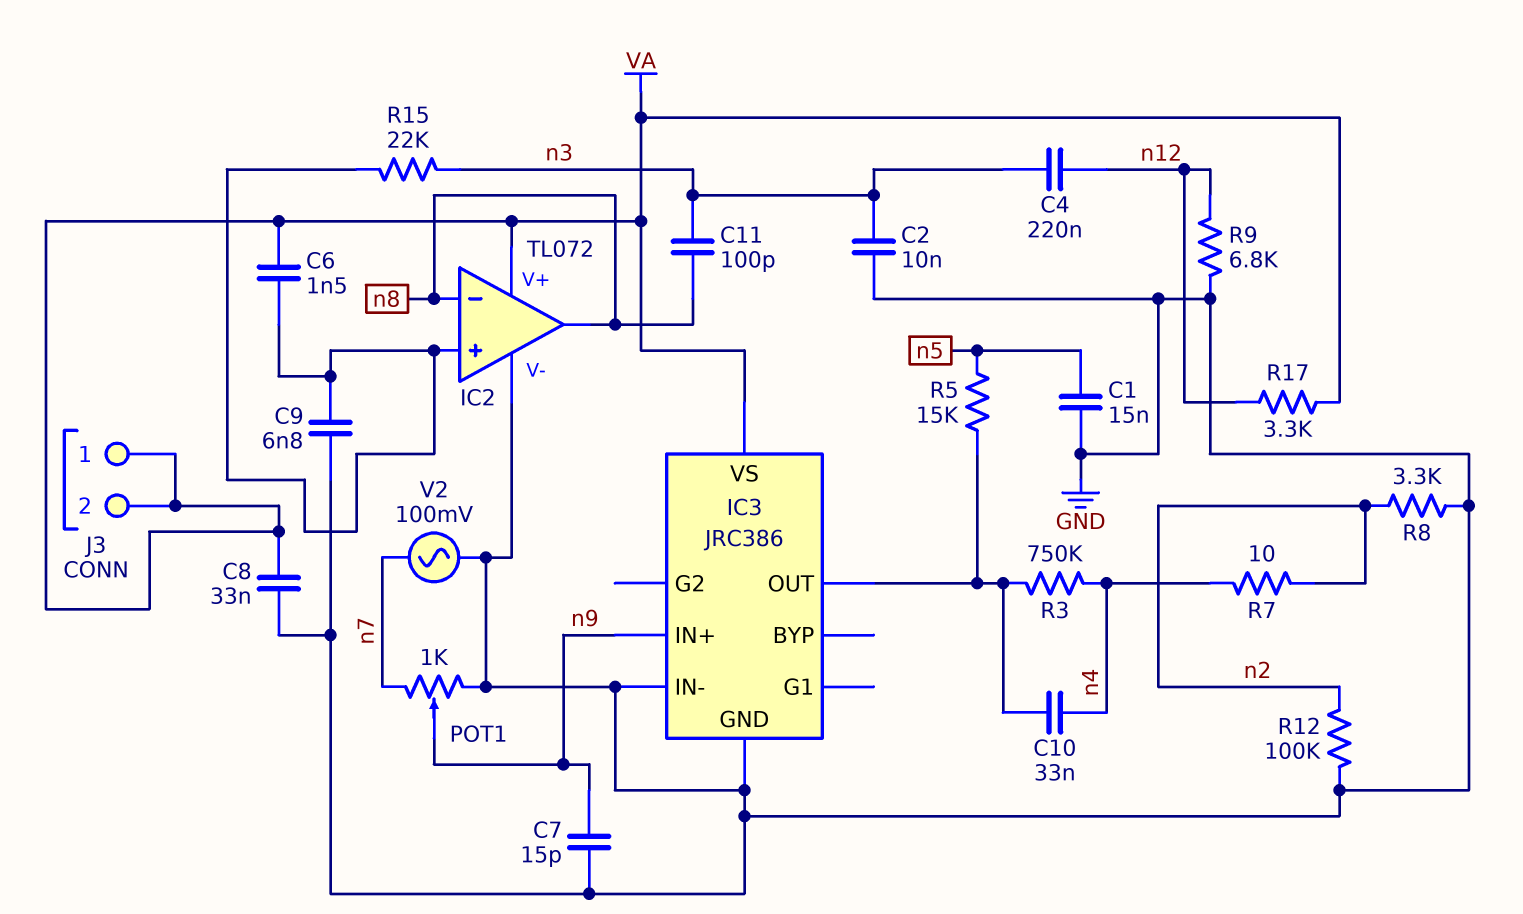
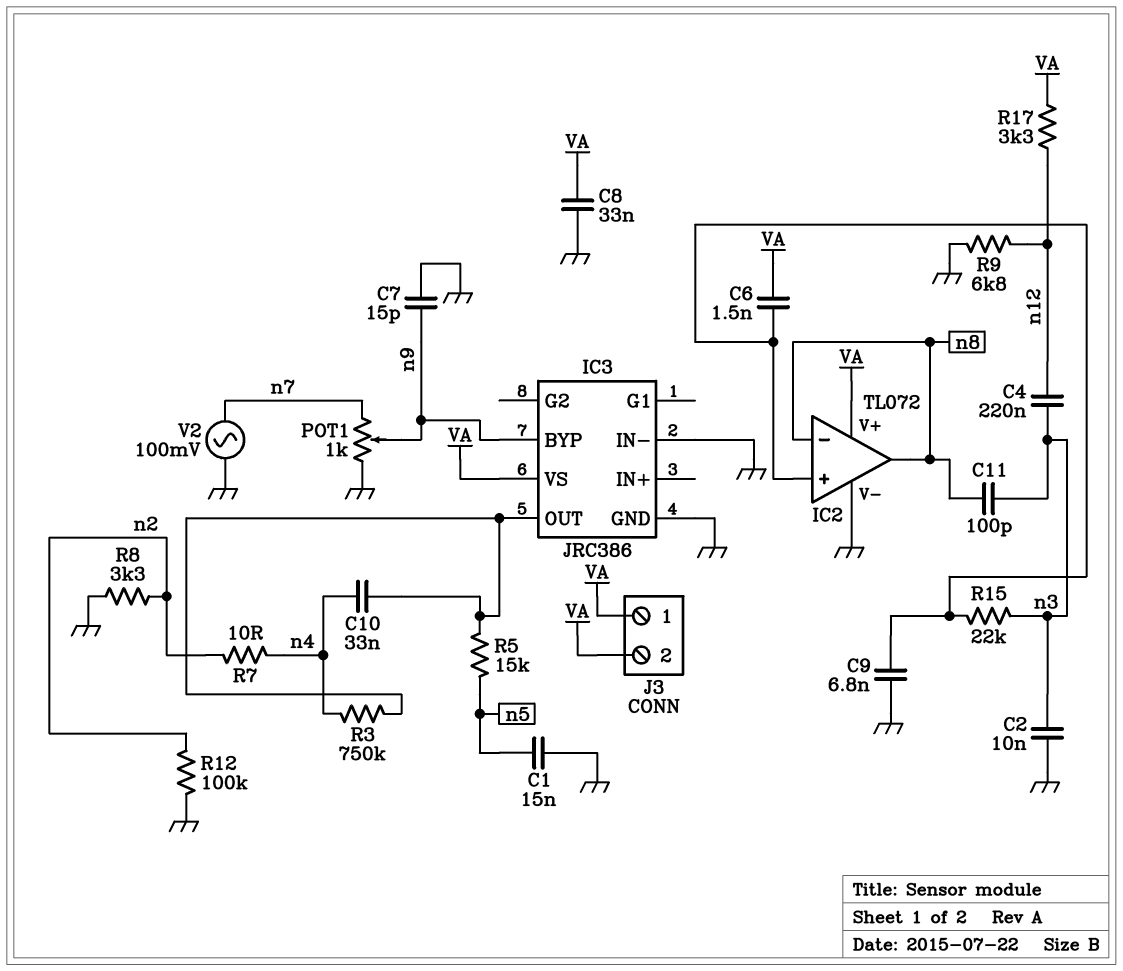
IC3 pin BYP: none -> n9
IC3 pin IN+: n9 -> none

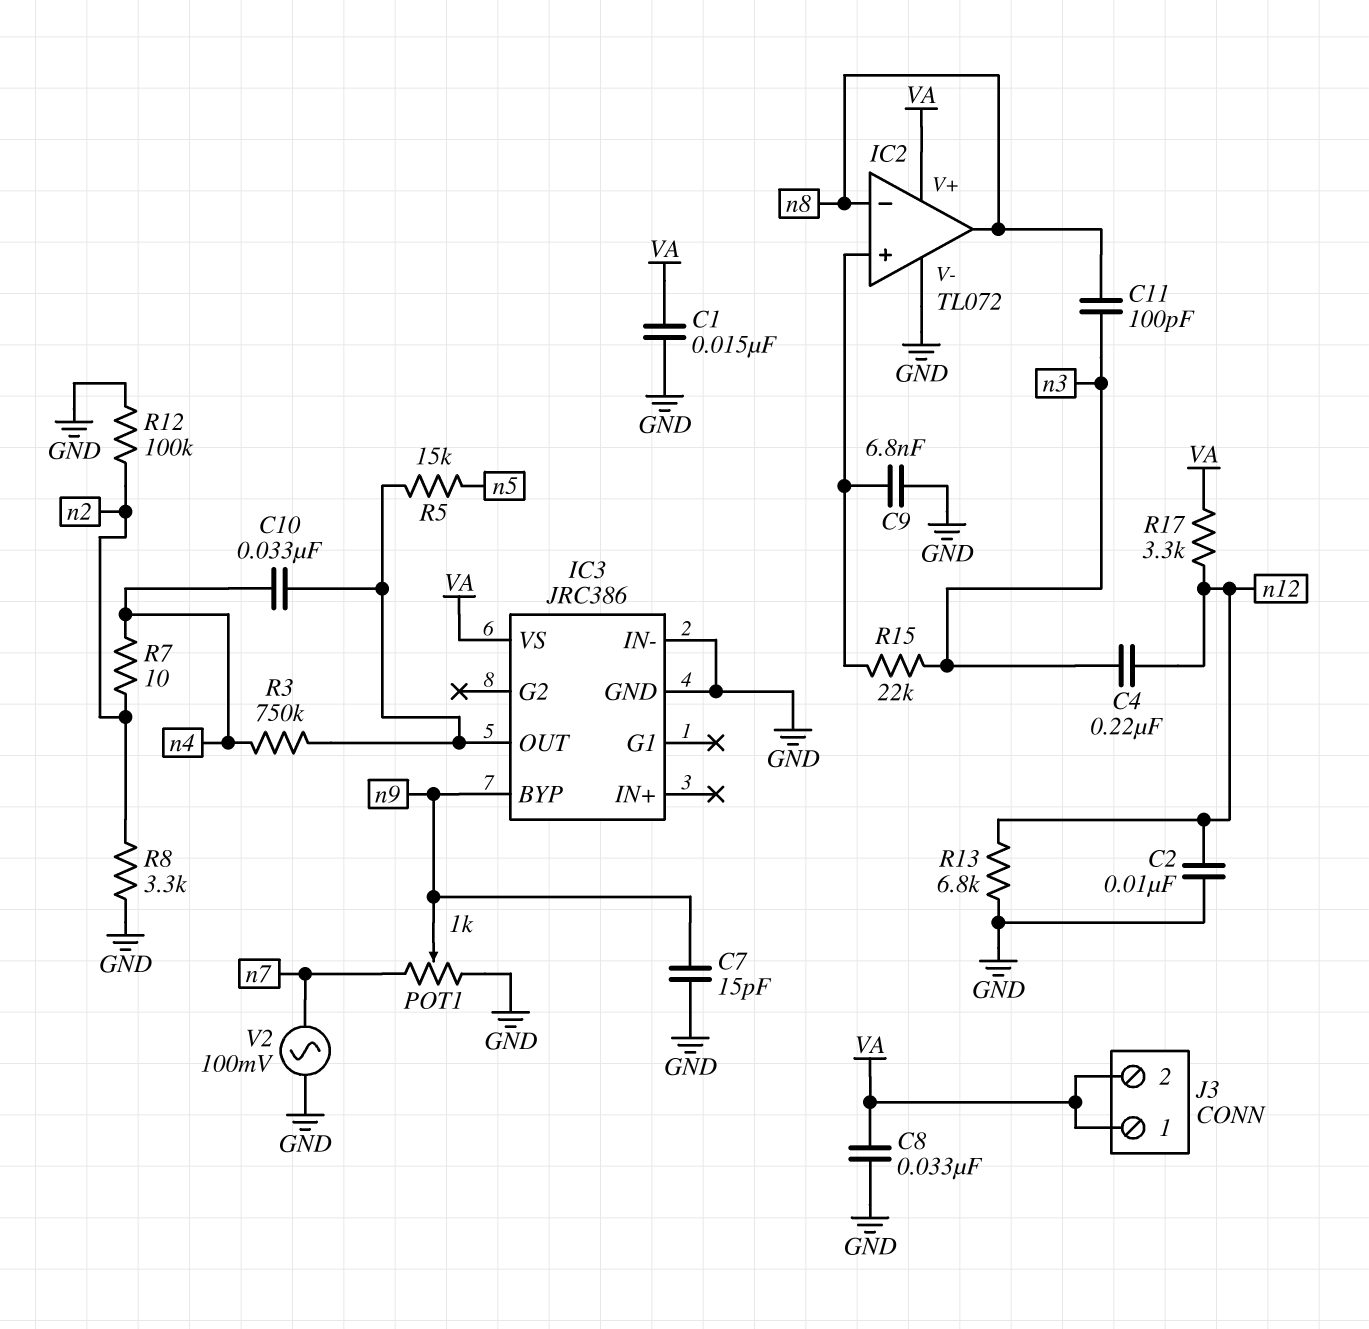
C1: 15nF (GND, n5) -> 15nF (GND, VA)
C2: 10nF (GND, n3) -> 10nF (GND, n12)
C6: 1.5nF (IC2/in+, VA) -> none
R9: 6.8k (GND, n12) -> none
R13: none -> 6.8k (GND, n12)

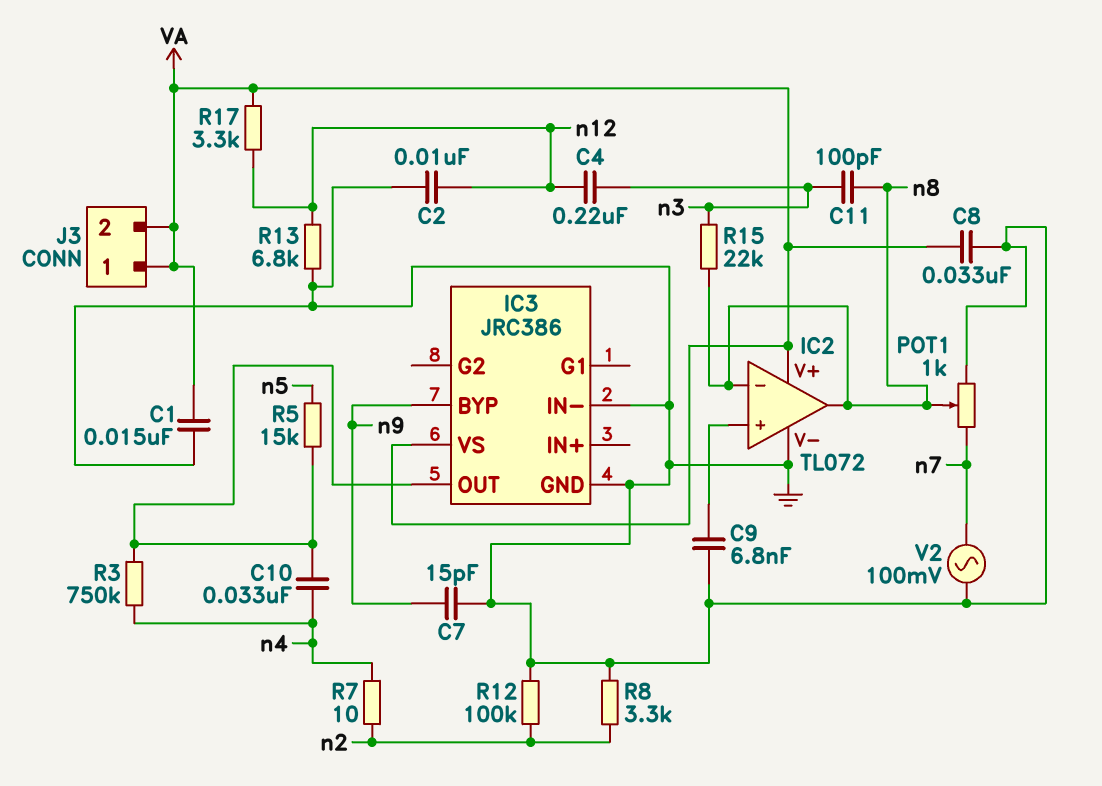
POT1: 1k (GND, n7, wiper n9) -> 1k (GND, n7, wiper n8)
R15: 22k (IC2/in+, n3) -> 22k (n3, n8)

